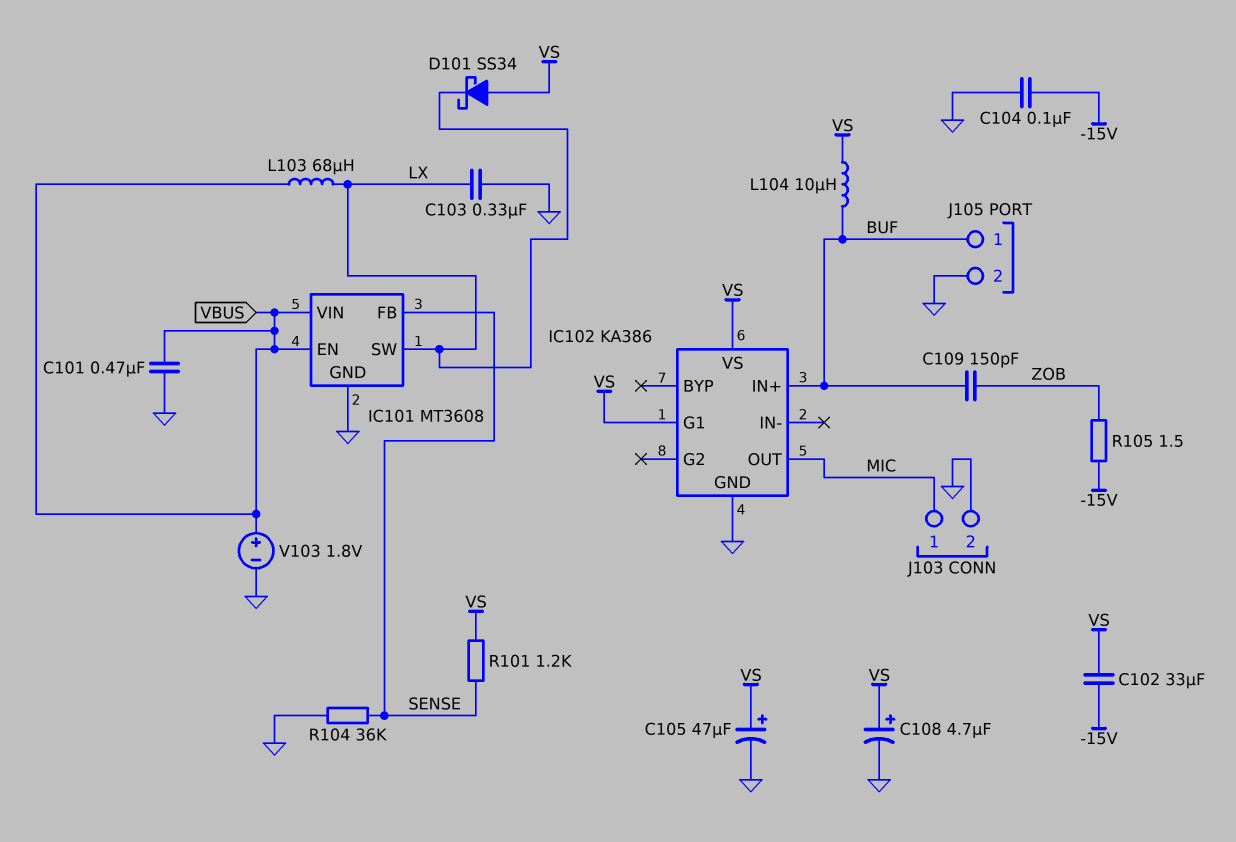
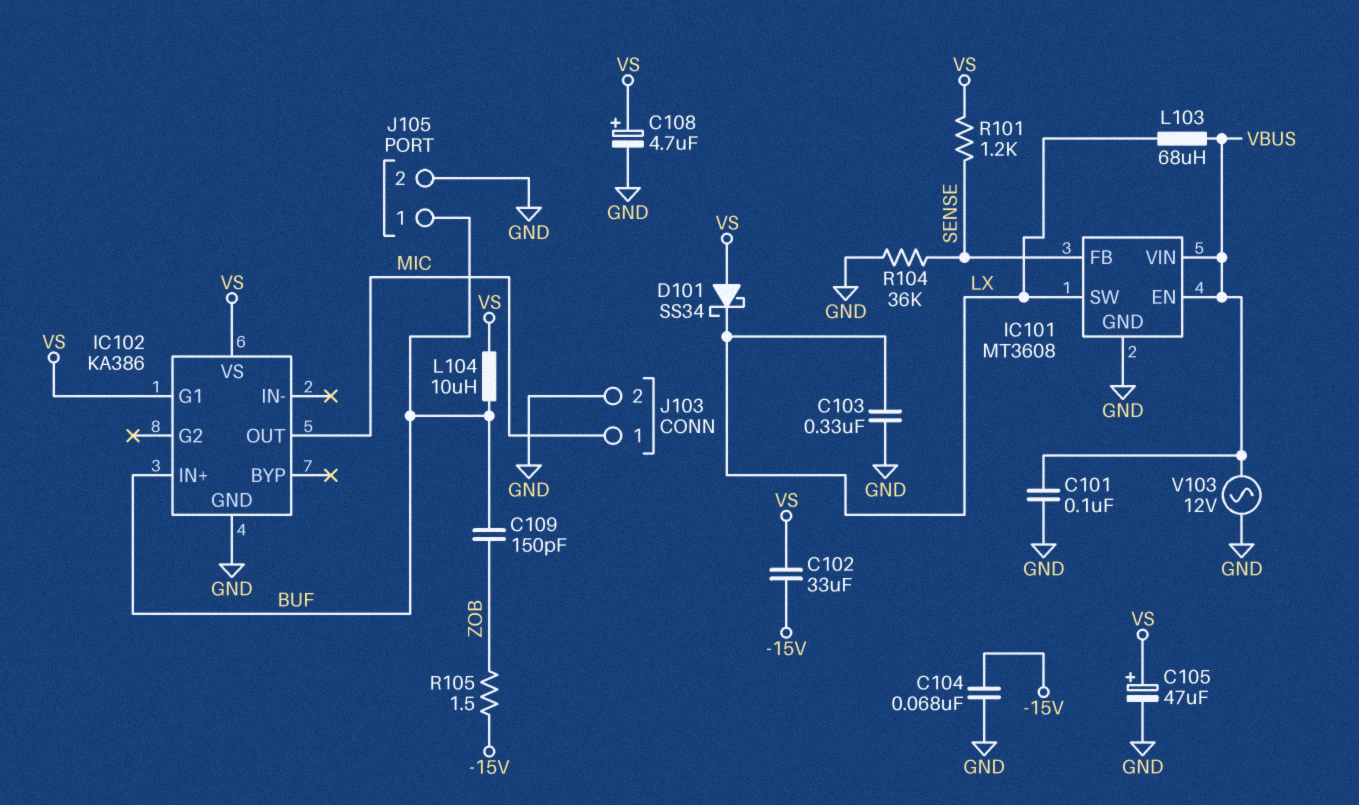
C101: 470nF (GND, VBUS) -> 100nF (GND, VBUS)
C104: 100nF (-15V, GND) -> 68nF (-15V, GND)
V103: 1.8V (plus VBUS, minus GND) -> AC 12V (GND, VBUS)

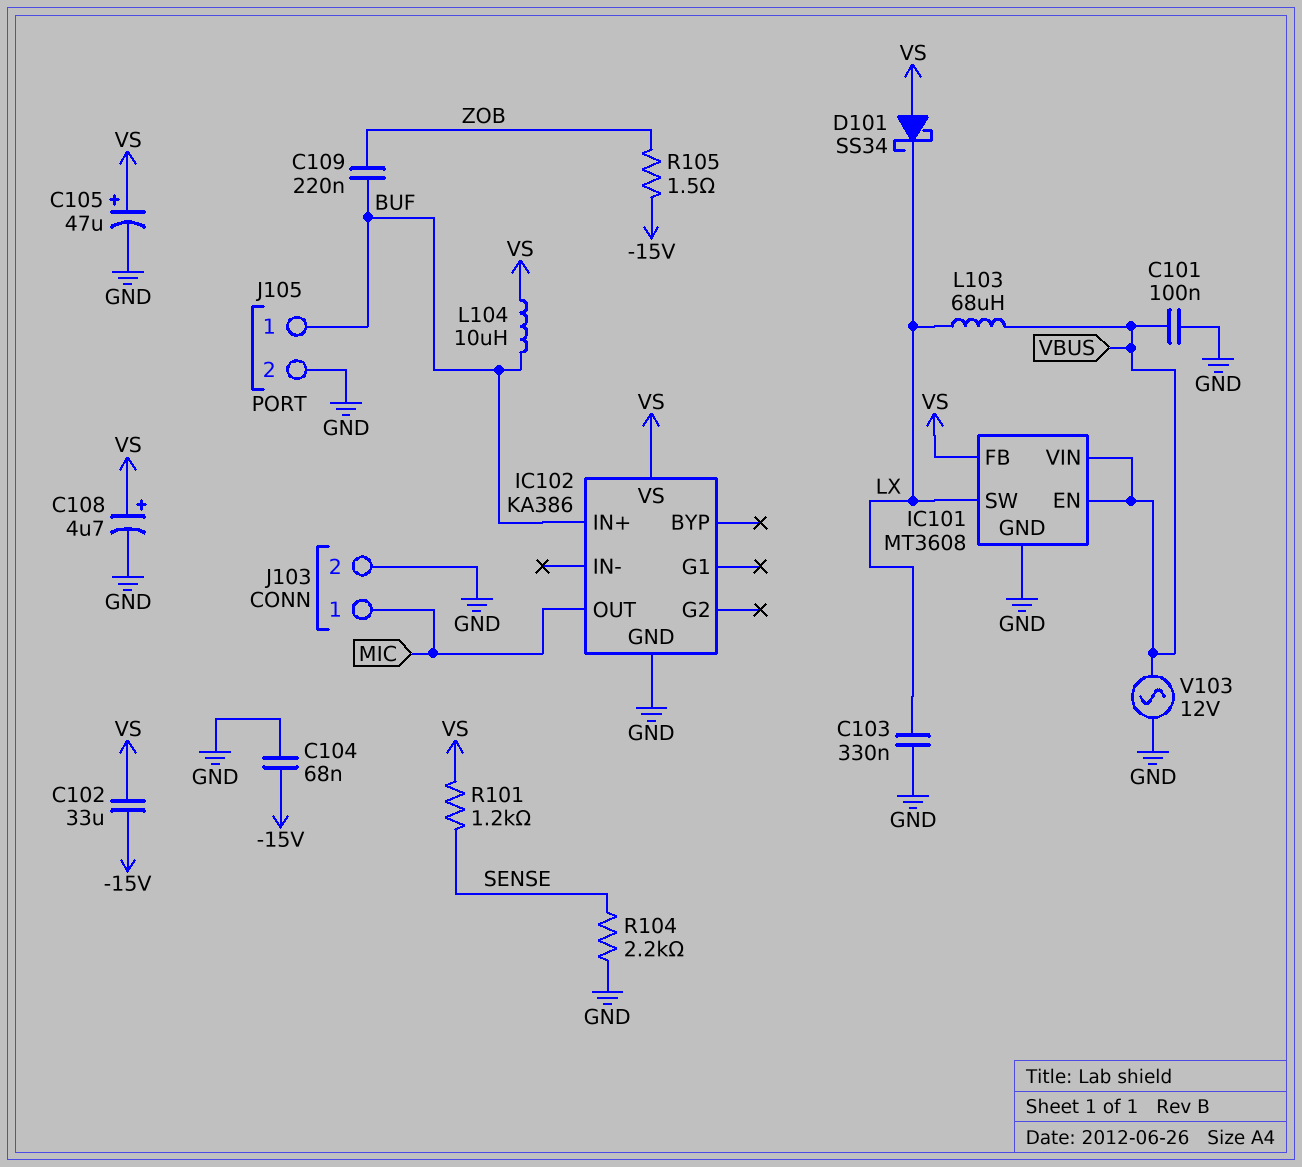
C109: 150pF (BUF, ZOB) -> 220nF (BUF, ZOB)
IC101 pin FB: SENSE -> VS
IC102 pin G1: VS -> none
R104: 36k (GND, SENSE) -> 2.2k (GND, SENSE)

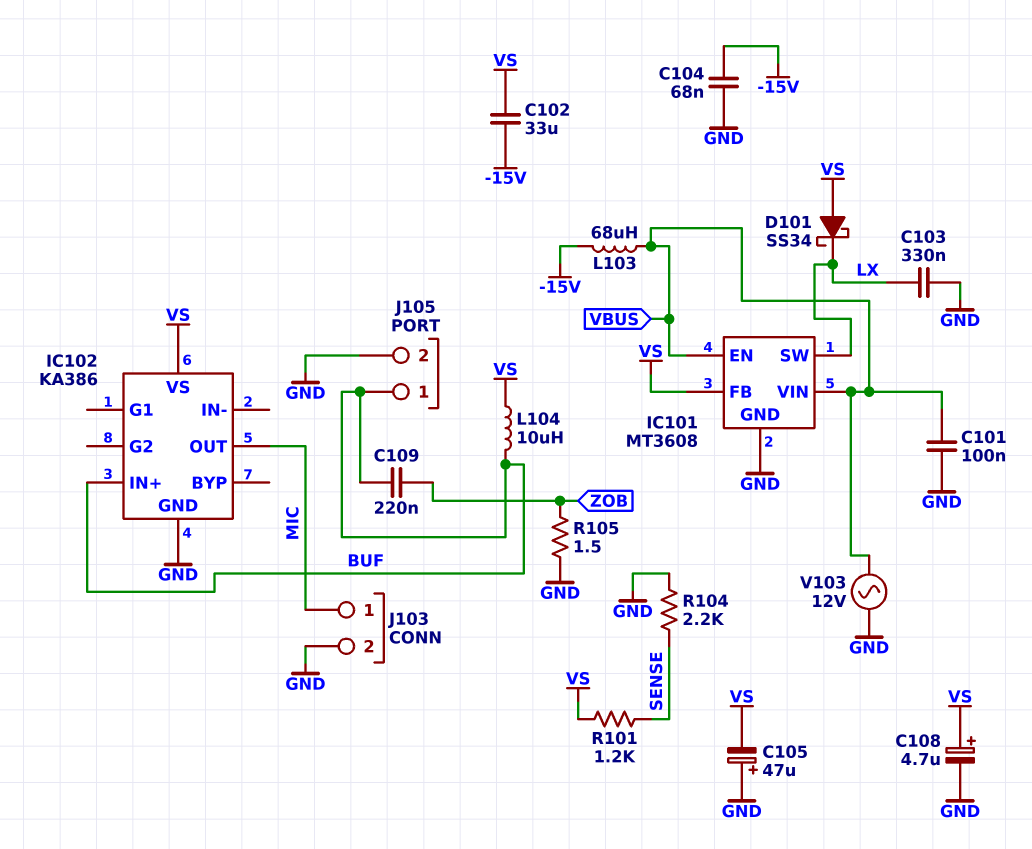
C105: 47uF (plus VS, minus GND) -> 47uF (plus GND, minus VS)
L103: 68uH (LX, VBUS) -> 68uH (-15V, VBUS)
R105: 1.5 (-15V, ZOB) -> 1.5 (GND, ZOB)

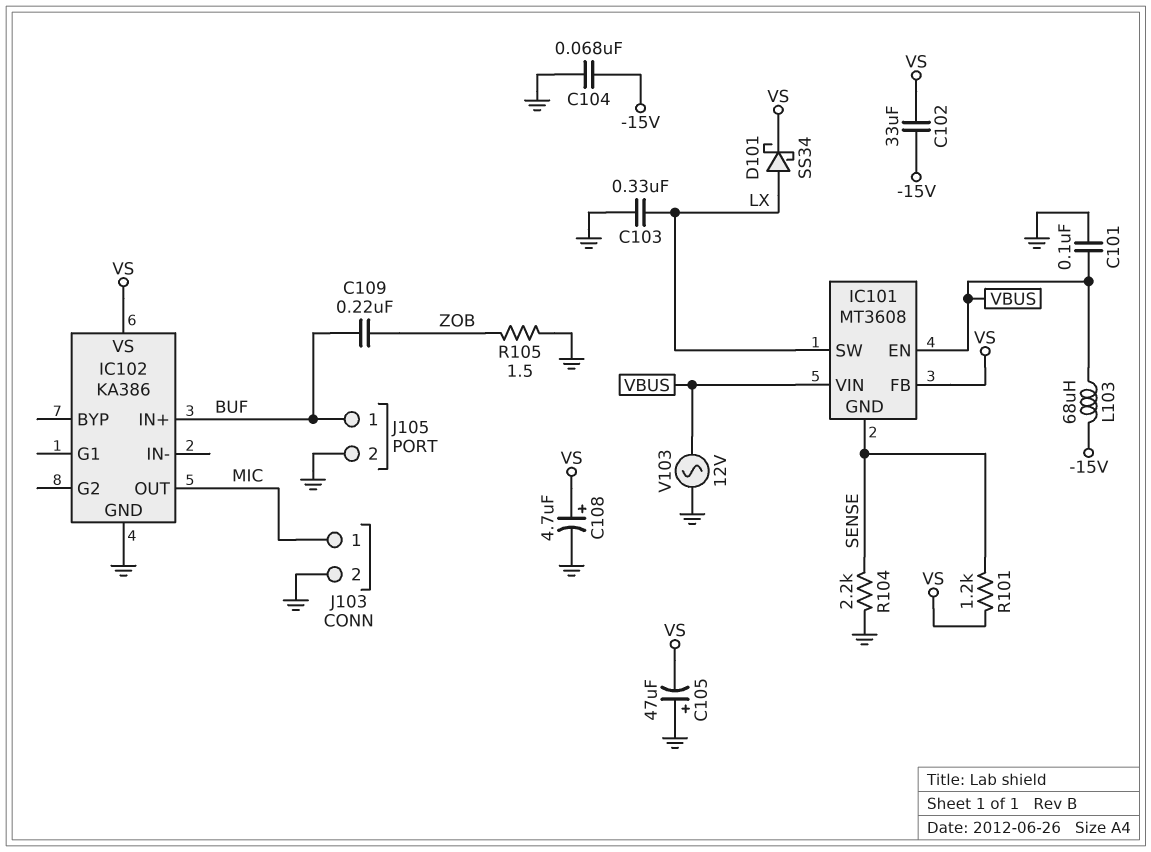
D101: schottky SS34 (A VS, K LX) -> schottky SS34 (A LX, K VS)
IC101 pin GND: GND -> SENSE
L104: 10uH (BUF, VS) -> none

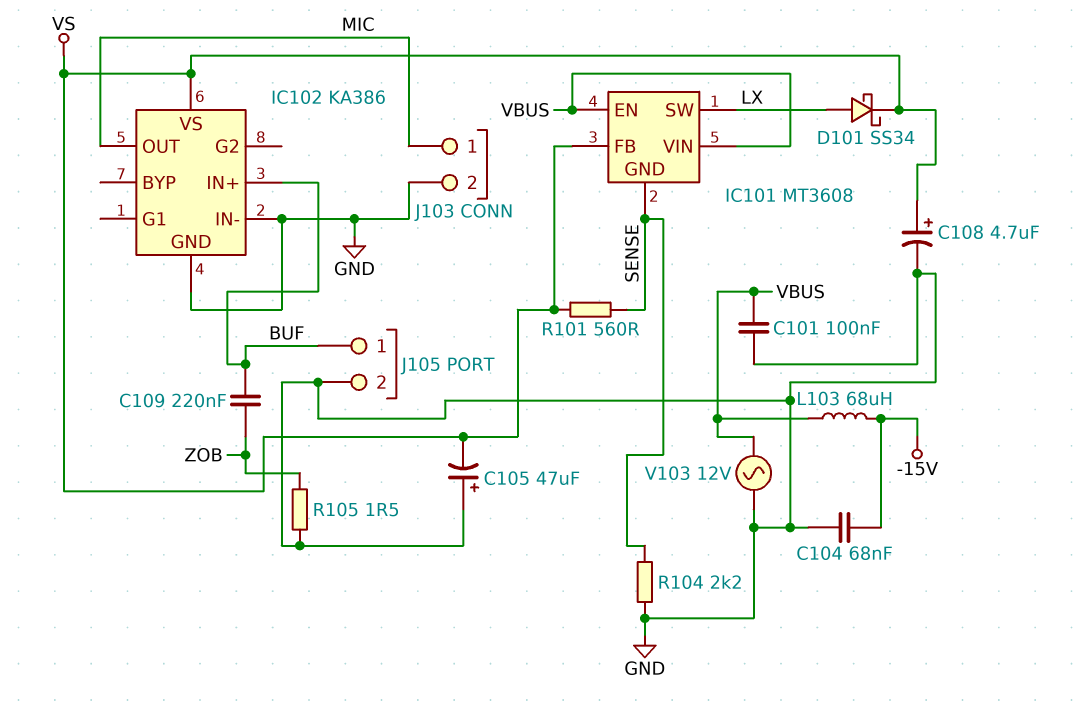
C102: 33uF (-15V, VS) -> none
C103: 330nF (GND, LX) -> none
IC102 pin IN-: none -> GND
R101: 1.2k (SENSE, VS) -> 560 (SENSE, VS)

